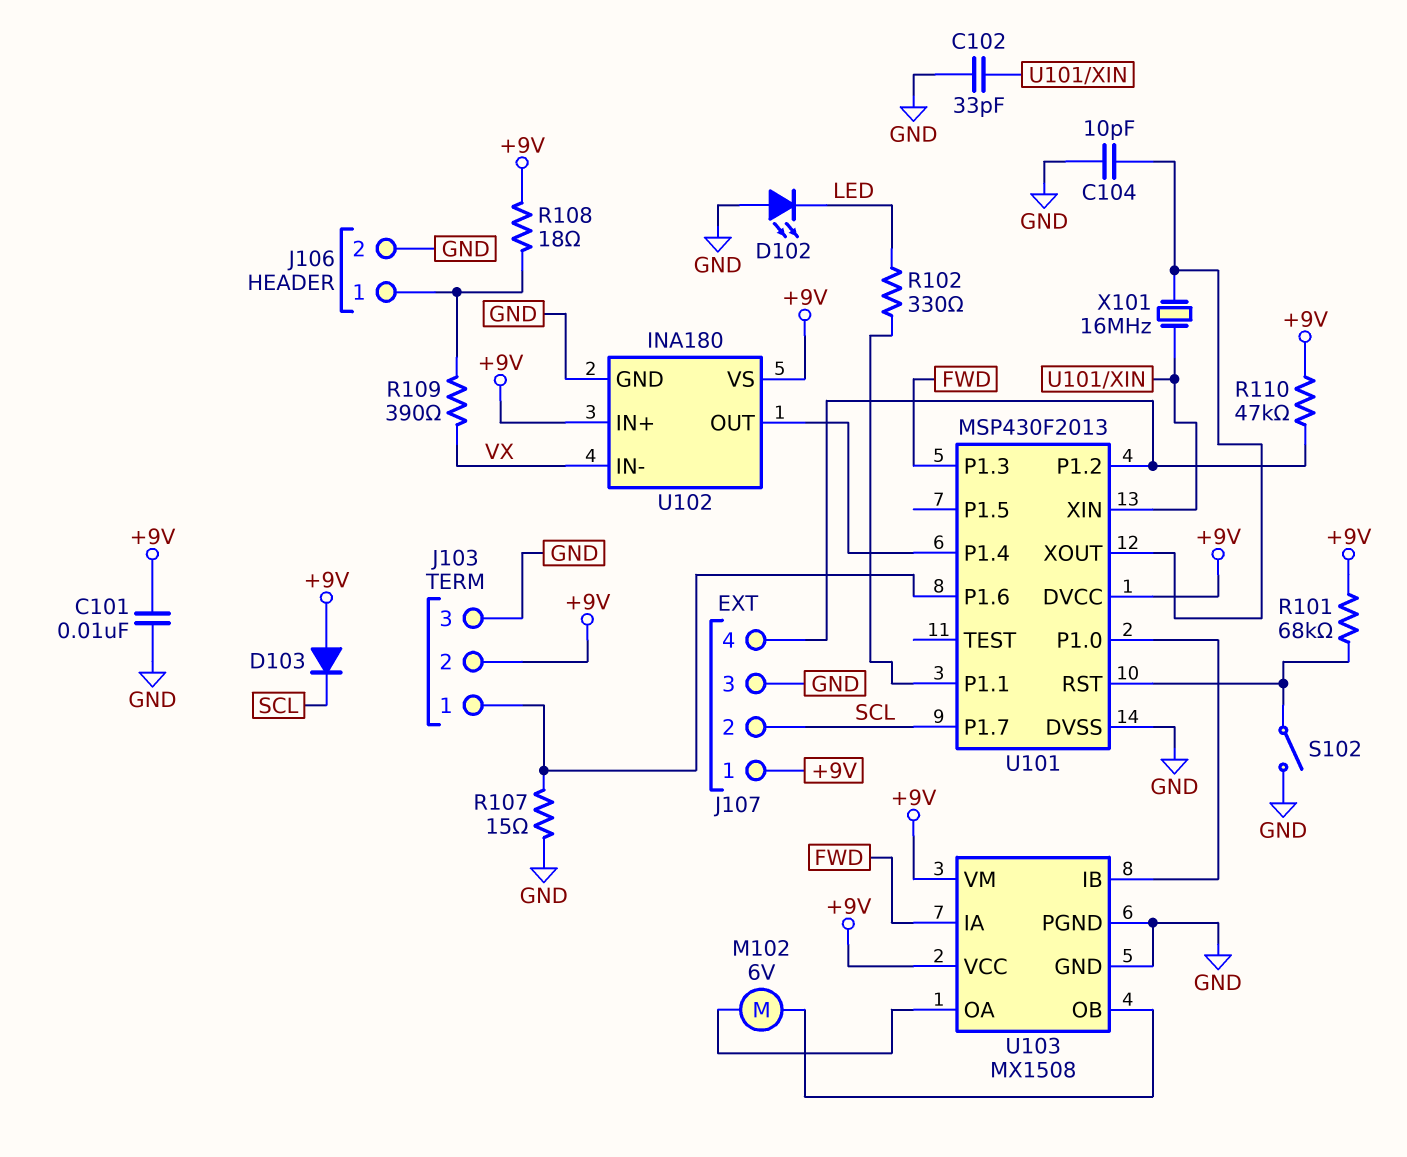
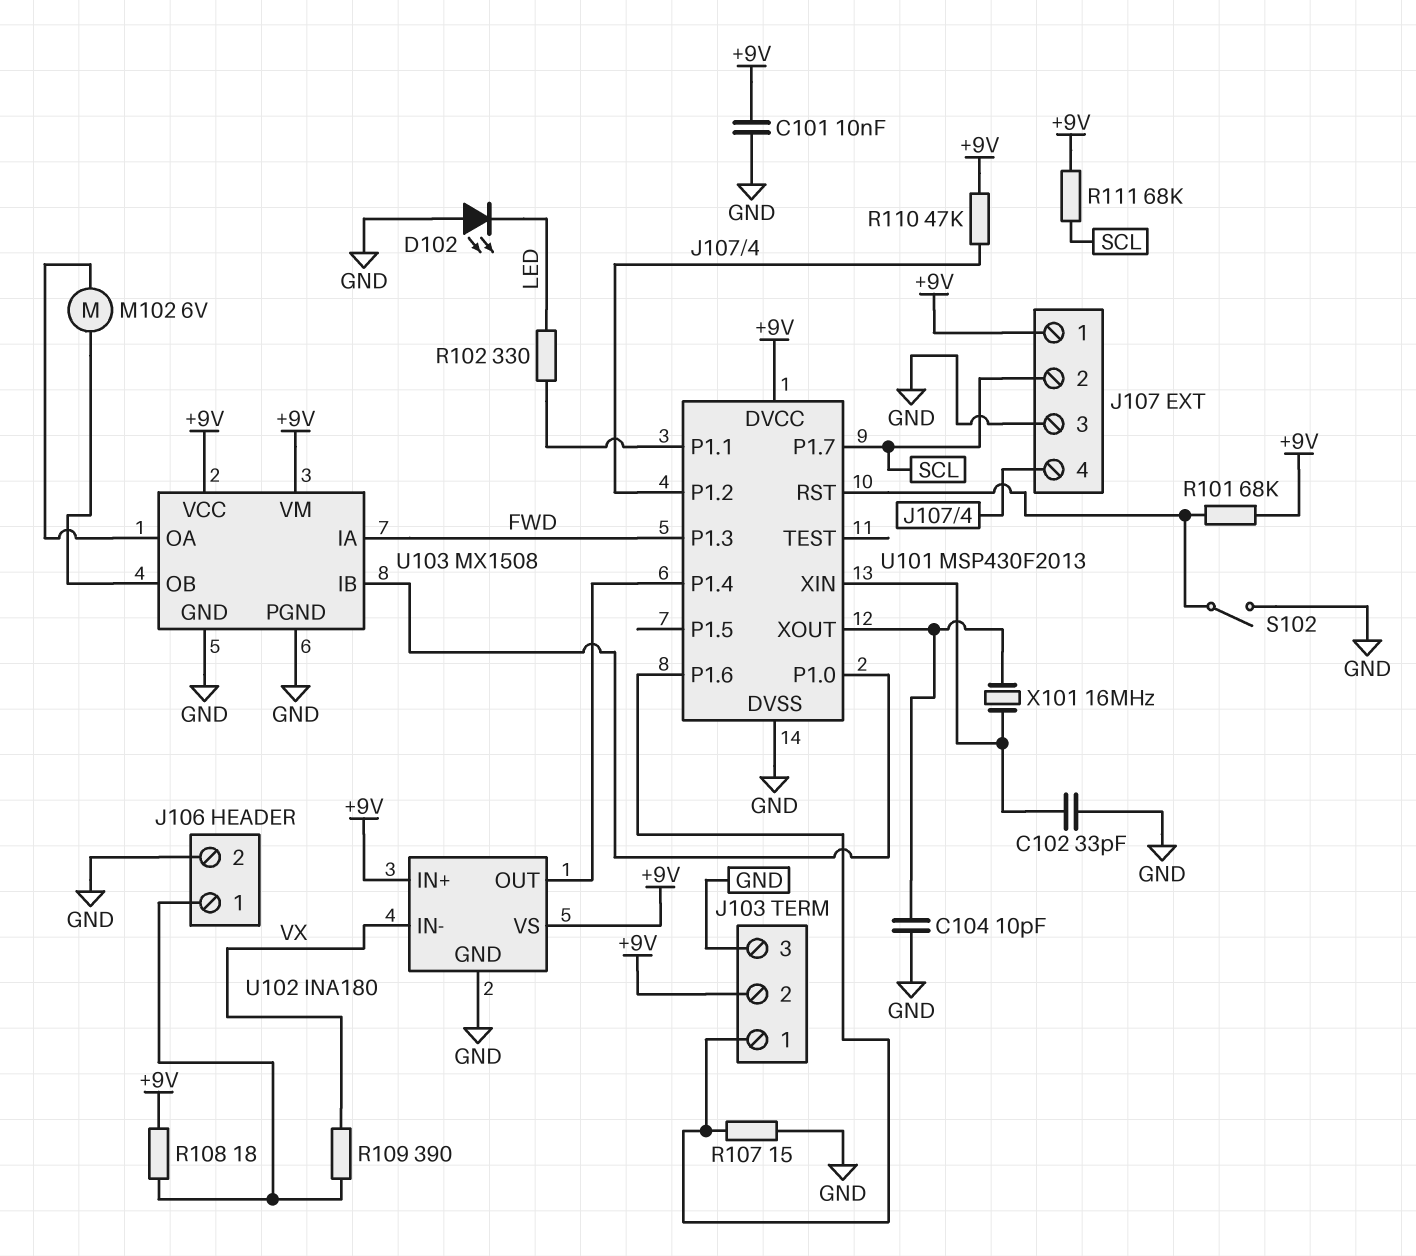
D103: diode (A +9V, K SCL) -> none
R111: none -> 68k (+9V, SCL)

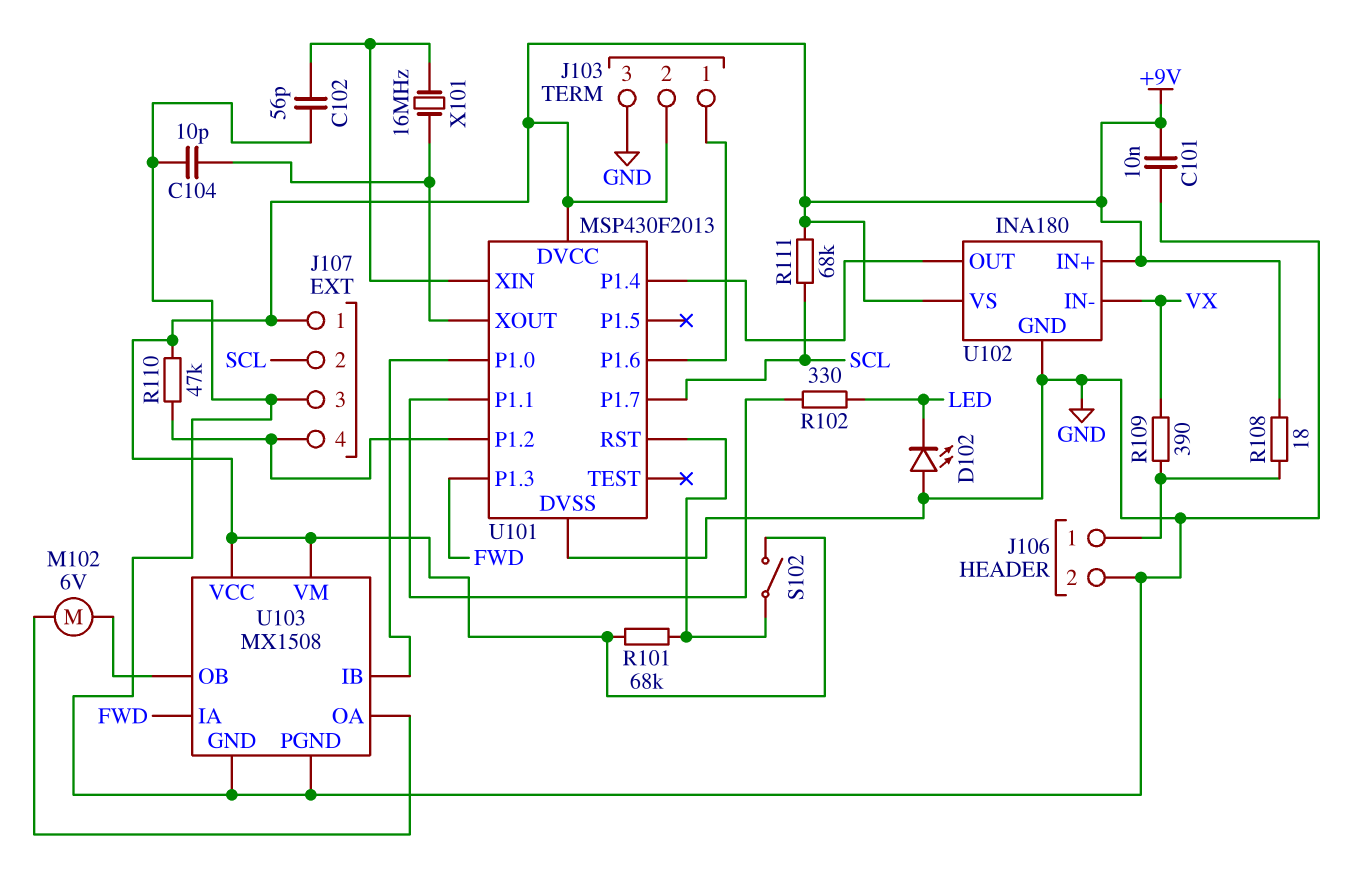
C102: 33pF (GND, U101/XIN) -> 56pF (GND, U101/XIN)
R107: 15 (GND, J103/1) -> none
S102: switch (GND, U101/RST) -> switch (+9V, U101/RST)

